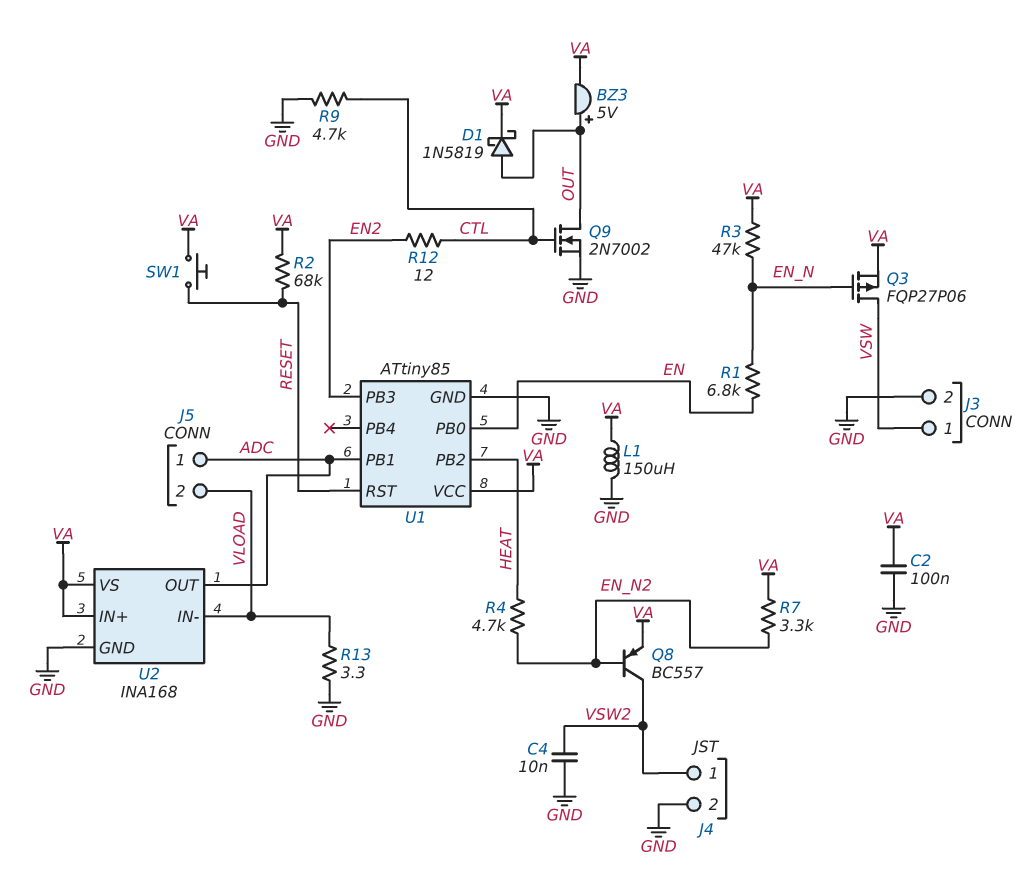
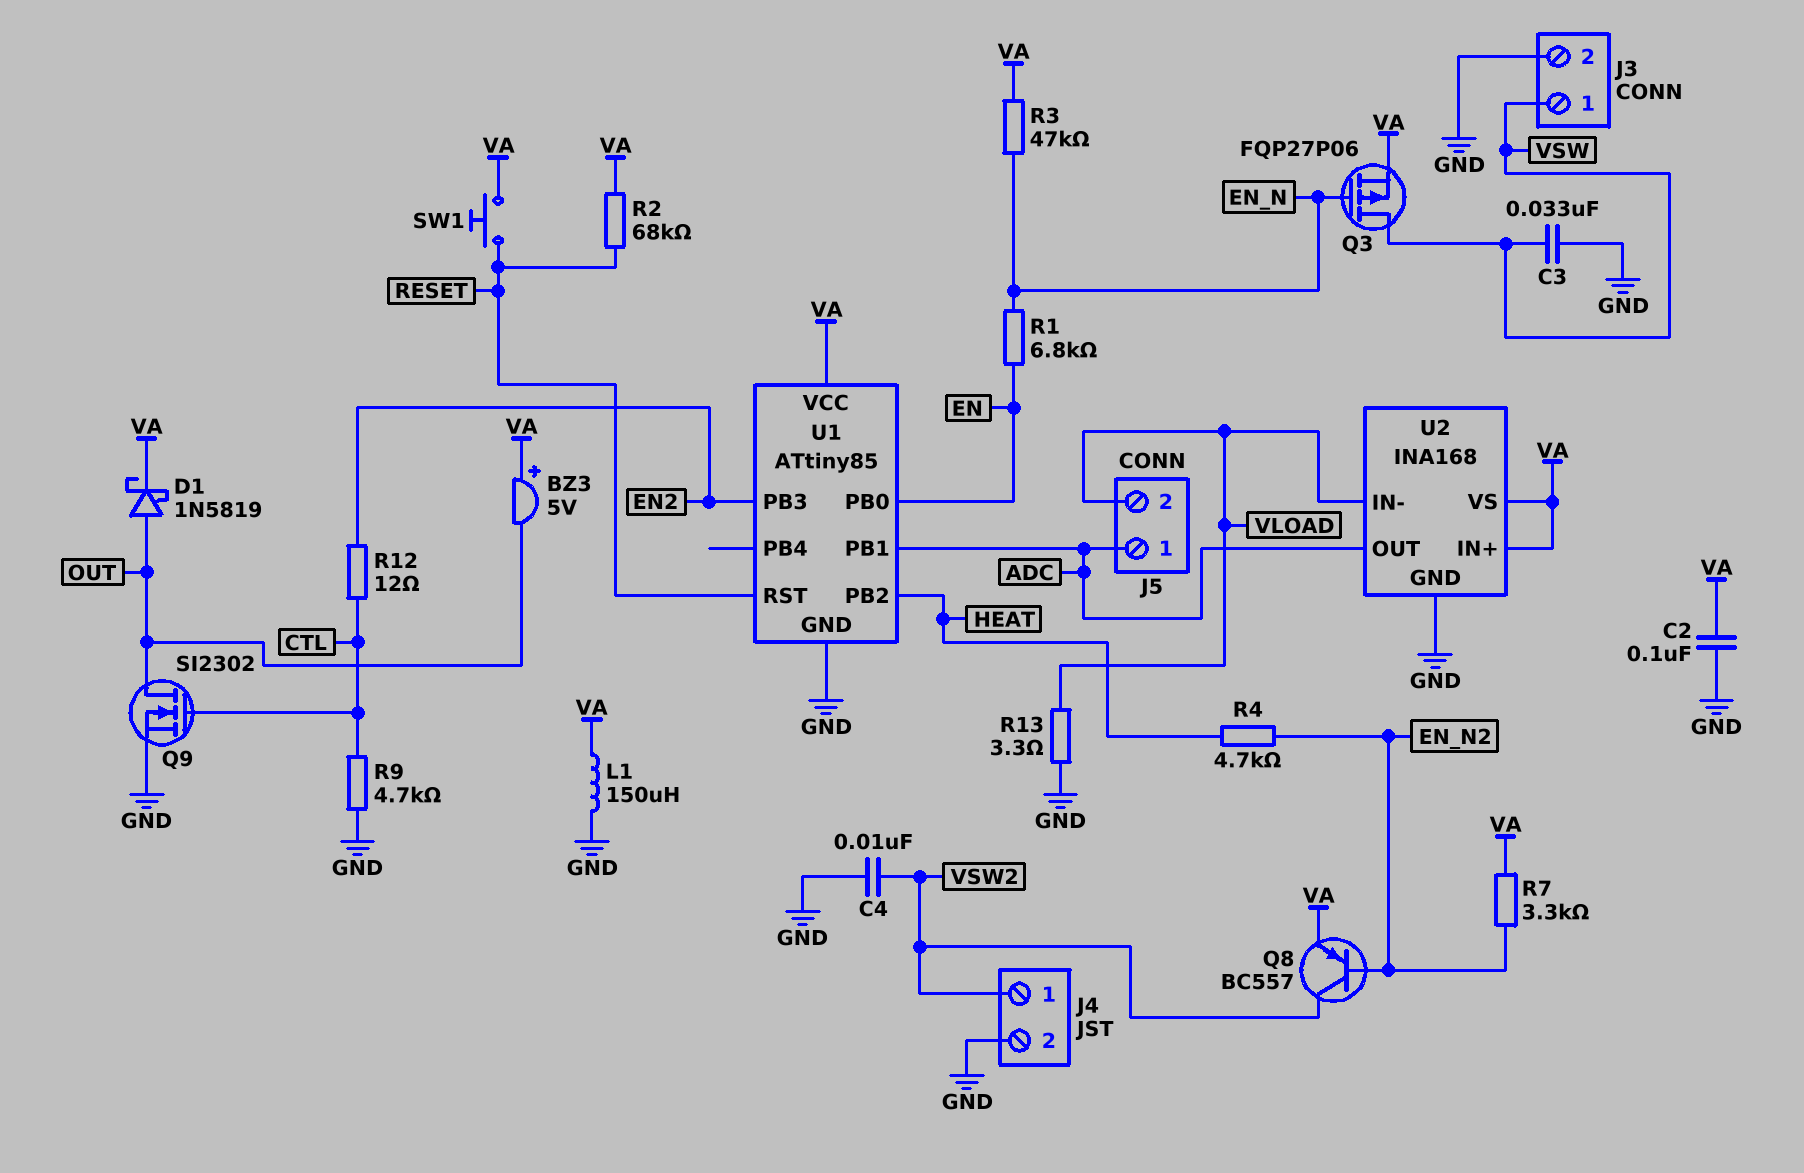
BZ3: buzzer 5V (plus OUT, minus VA) -> buzzer 5V (plus VA, minus OUT)
C3: none -> 33nF (GND, VSW)
Q9: NMOS 2N7002 (G CTL, D OUT, S GND) -> NMOS SI2302 (G CTL, D OUT, S GND)

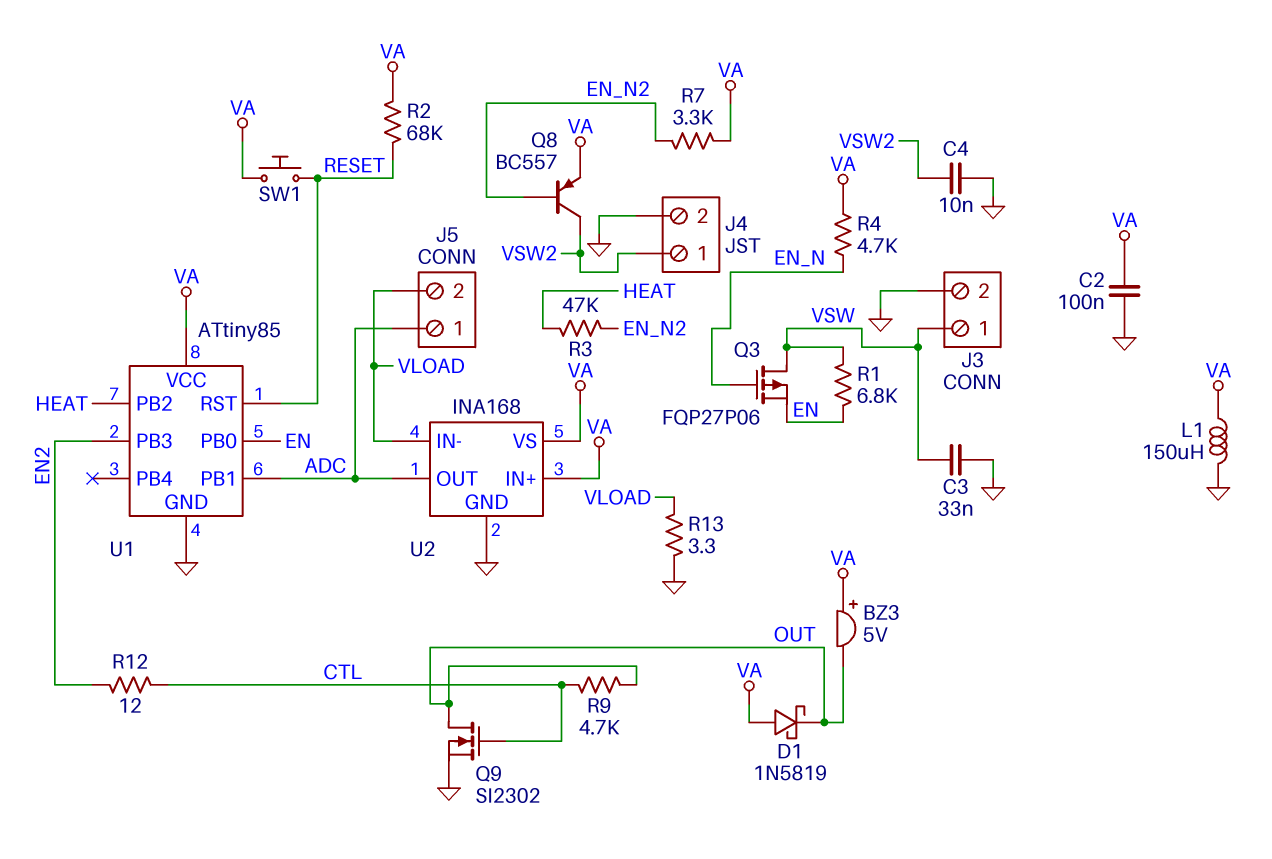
D1: schottky 1N5819 (A OUT, K VA) -> schottky 1N5819 (A VA, K OUT)
Q3: PMOS FQP27P06 (G EN_N, D VSW, S VA) -> PMOS FQP27P06 (G EN_N, D VSW, S EN)
R1: 6.8k (EN, EN_N) -> 6.8k (EN, VSW)
R3: 47k (EN_N, VA) -> 47k (EN_N2, HEAT)
R4: 4.7k (EN_N2, HEAT) -> 4.7k (EN_N, VA)
R9: 4.7k (CTL, GND) -> 4.7k (CTL, OUT)

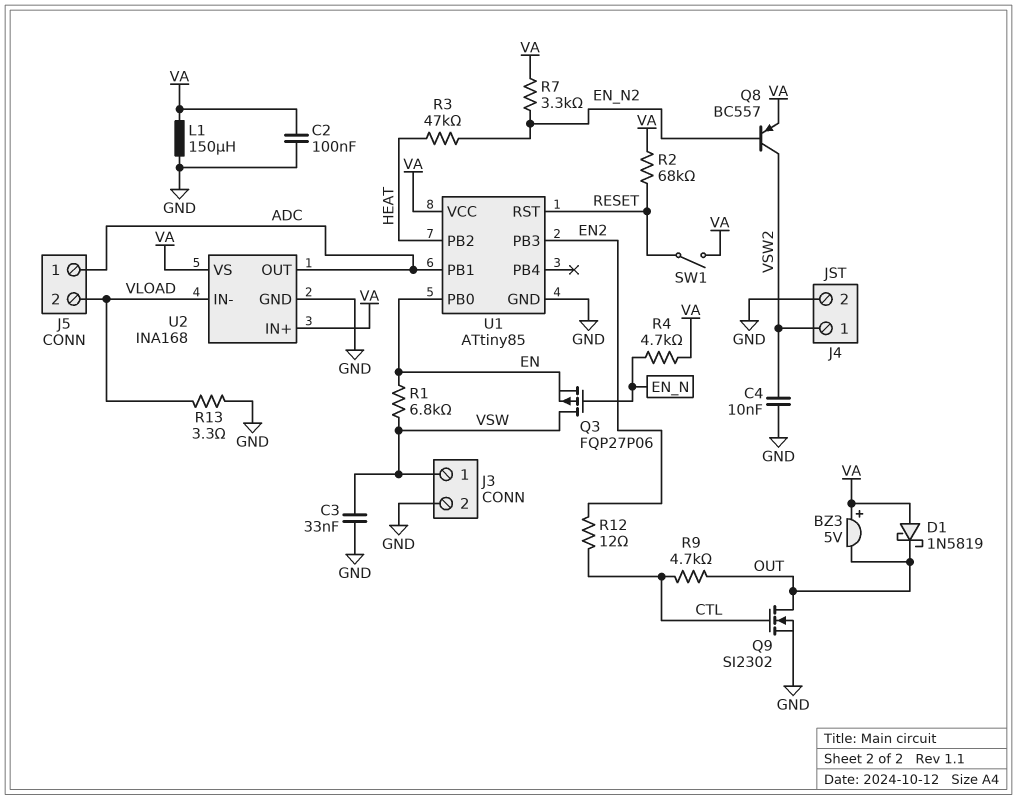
SW1: button (RESET, VA) -> switch (RESET, VA)

